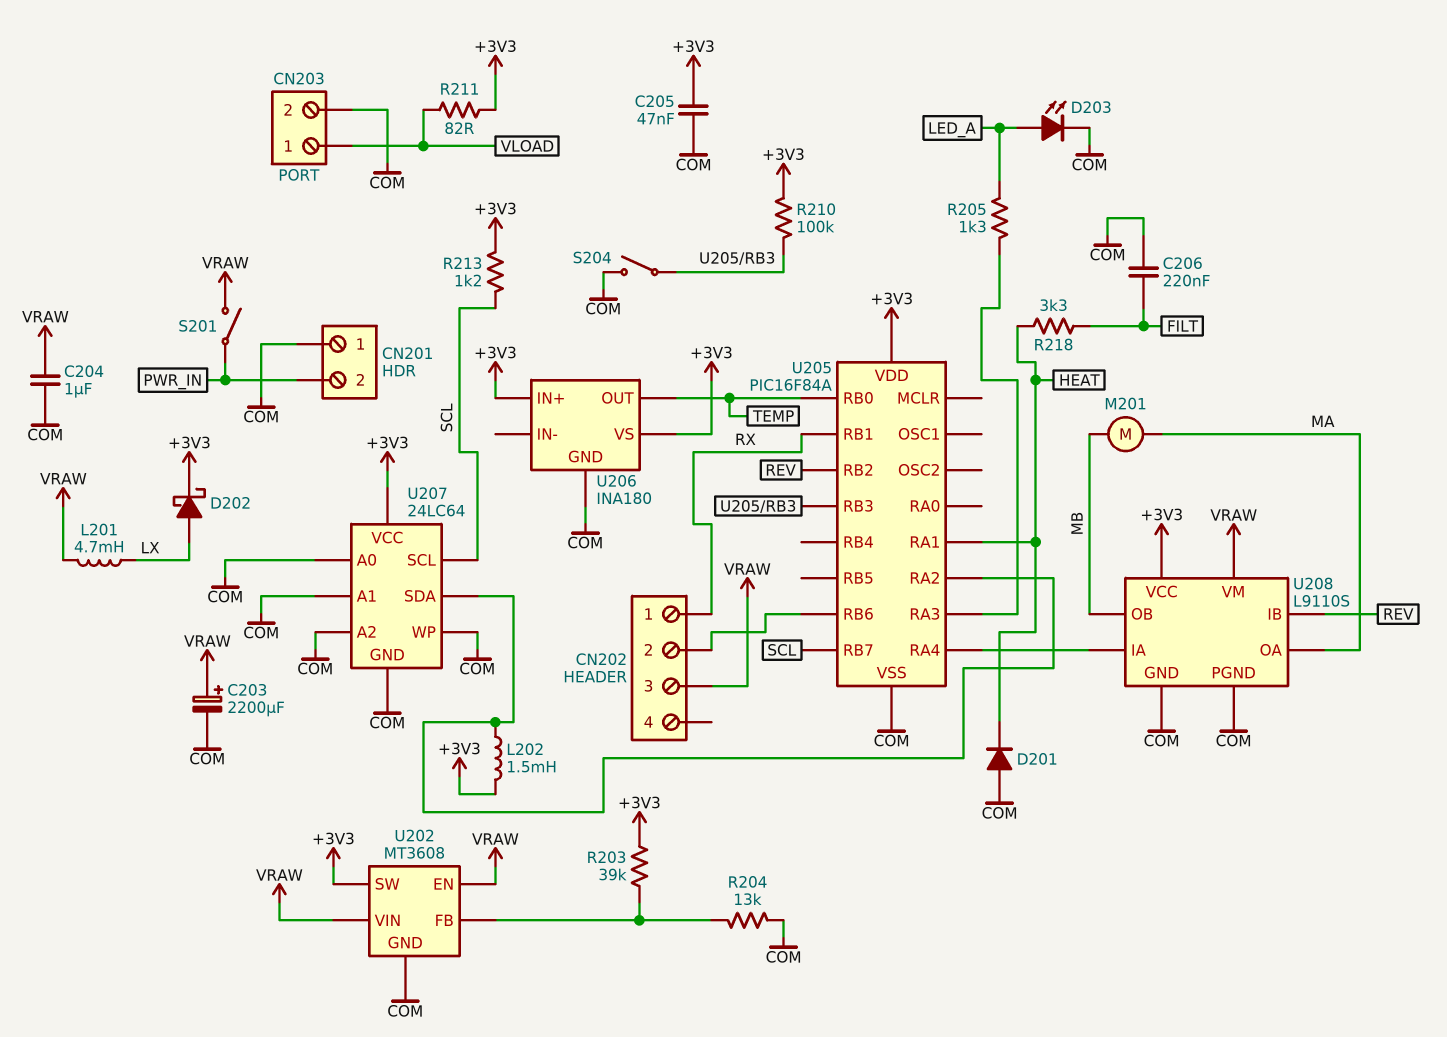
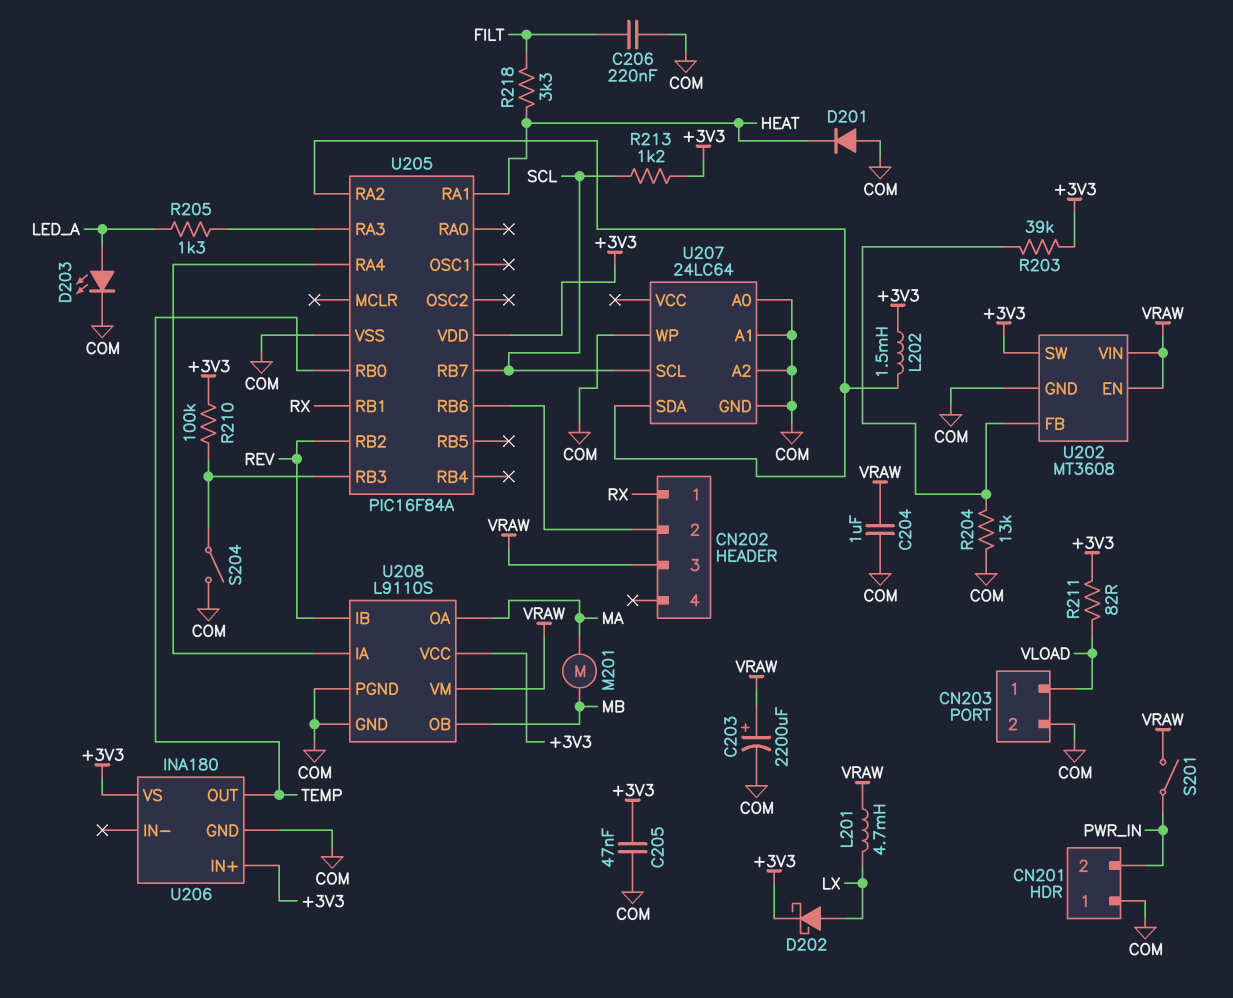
U207 pin VCC: +3V3 -> none

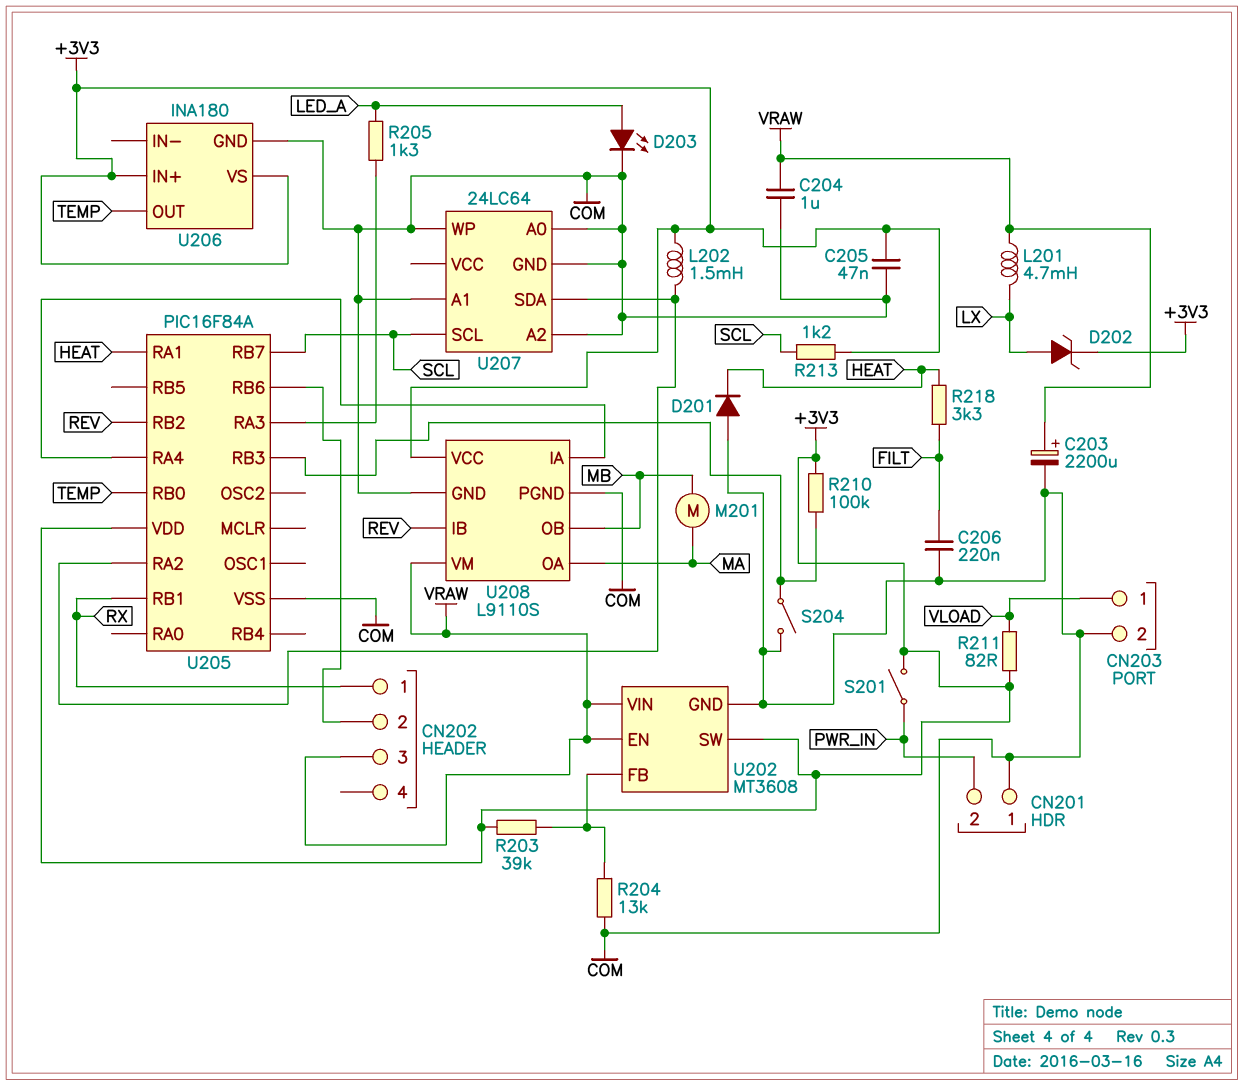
D202: schottky (A LX, K +3V3) -> zener (A LX, K +3V3)
S201: switch (PWR_IN, VRAW) -> switch (+3V3, PWR_IN)

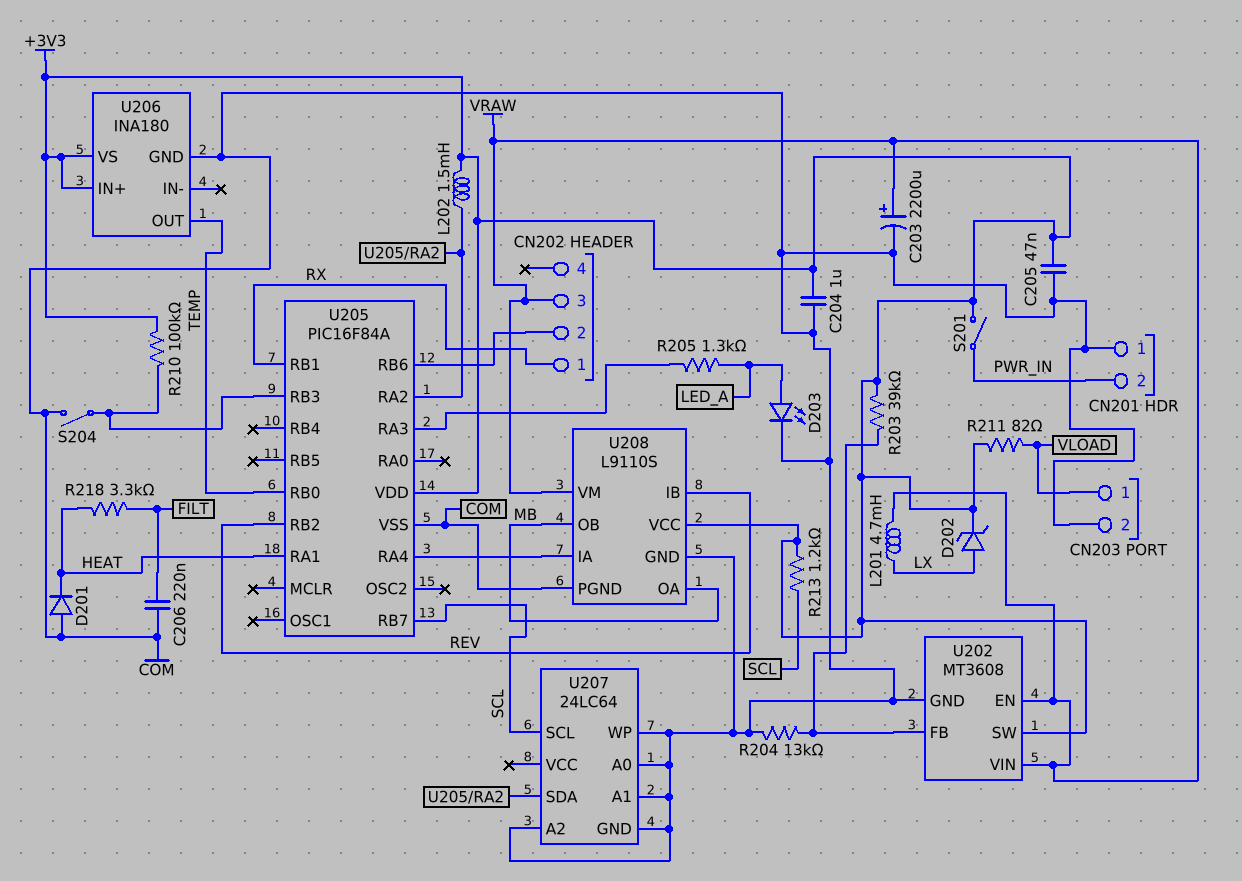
C204: 1uF (COM, VRAW) -> 1uF (+3V3, COM)
M201: motor (MA, MB) -> none
U208 pin OA: MA -> MB

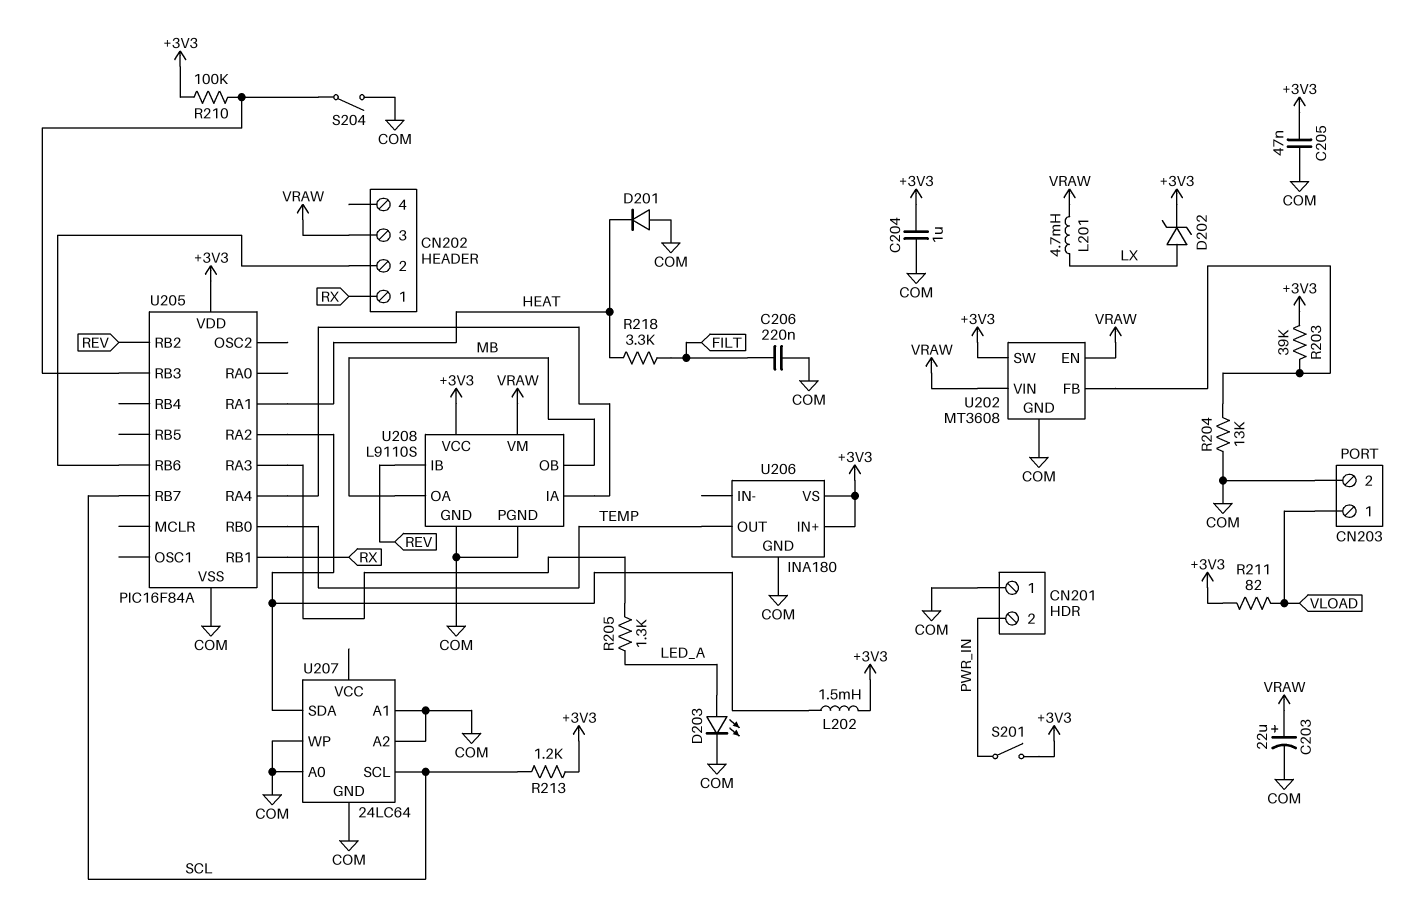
C203: 2200uF (plus VRAW, minus COM) -> 22uF (plus VRAW, minus COM)

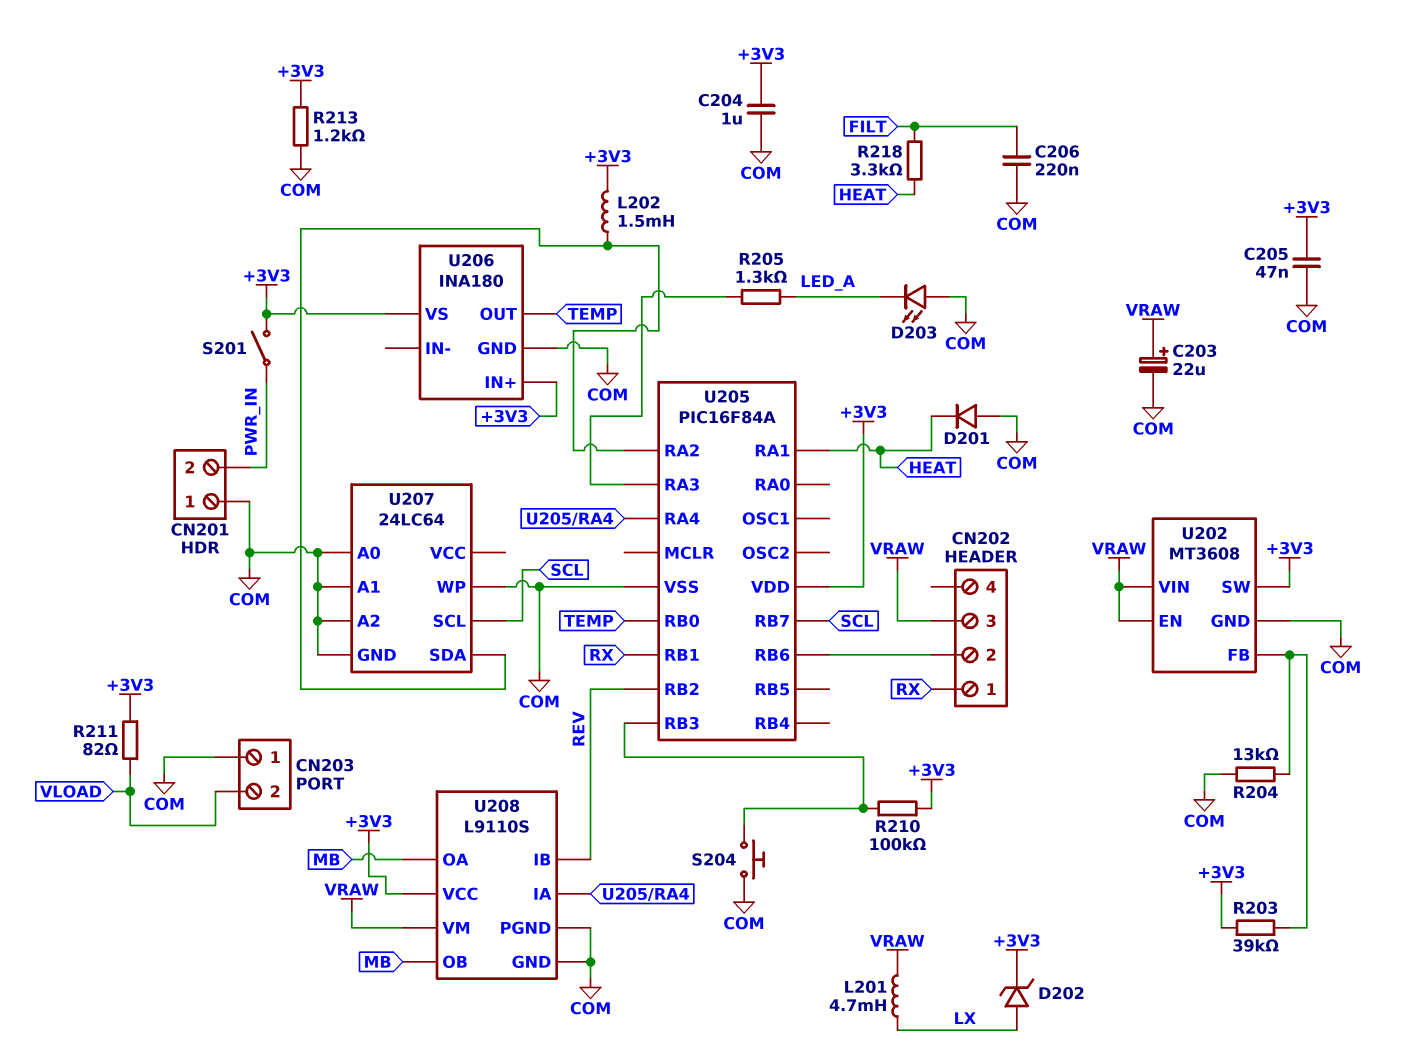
CN203 pin 1: VLOAD -> COM
CN203 pin 2: COM -> VLOAD
D203: LED (A LED_A, K COM) -> LED (A COM, K LED_A)
R213: 1.2k (+3V3, SCL) -> 1.2k (+3V3, COM)
S204: switch (COM, U205/RB3) -> button (COM, U205/RB3)

